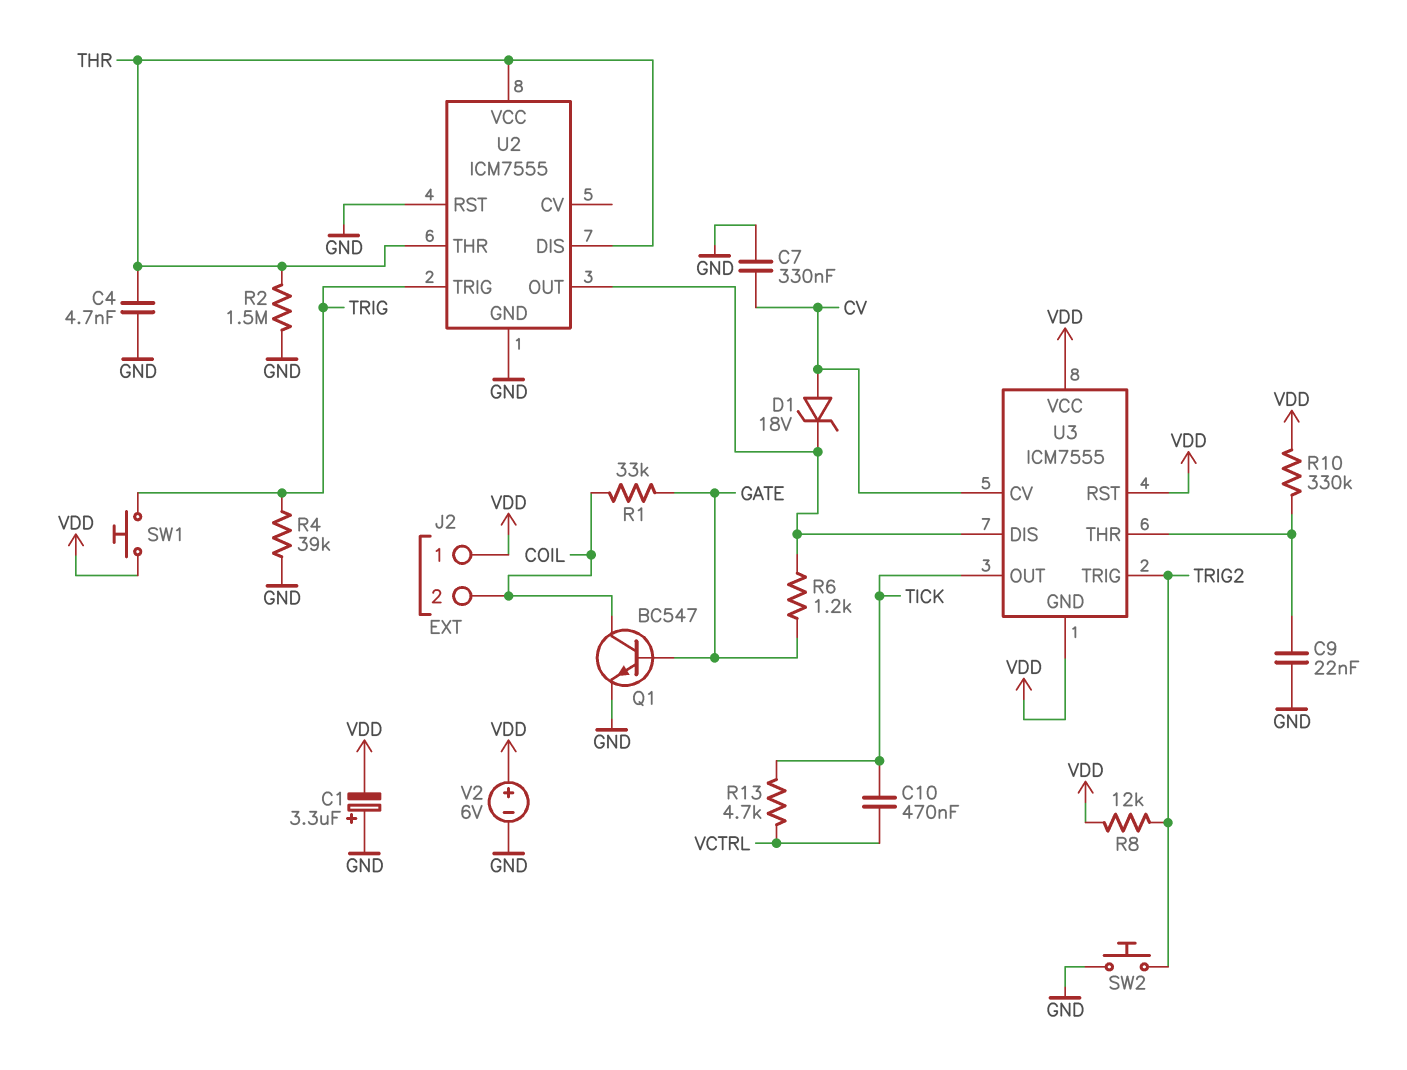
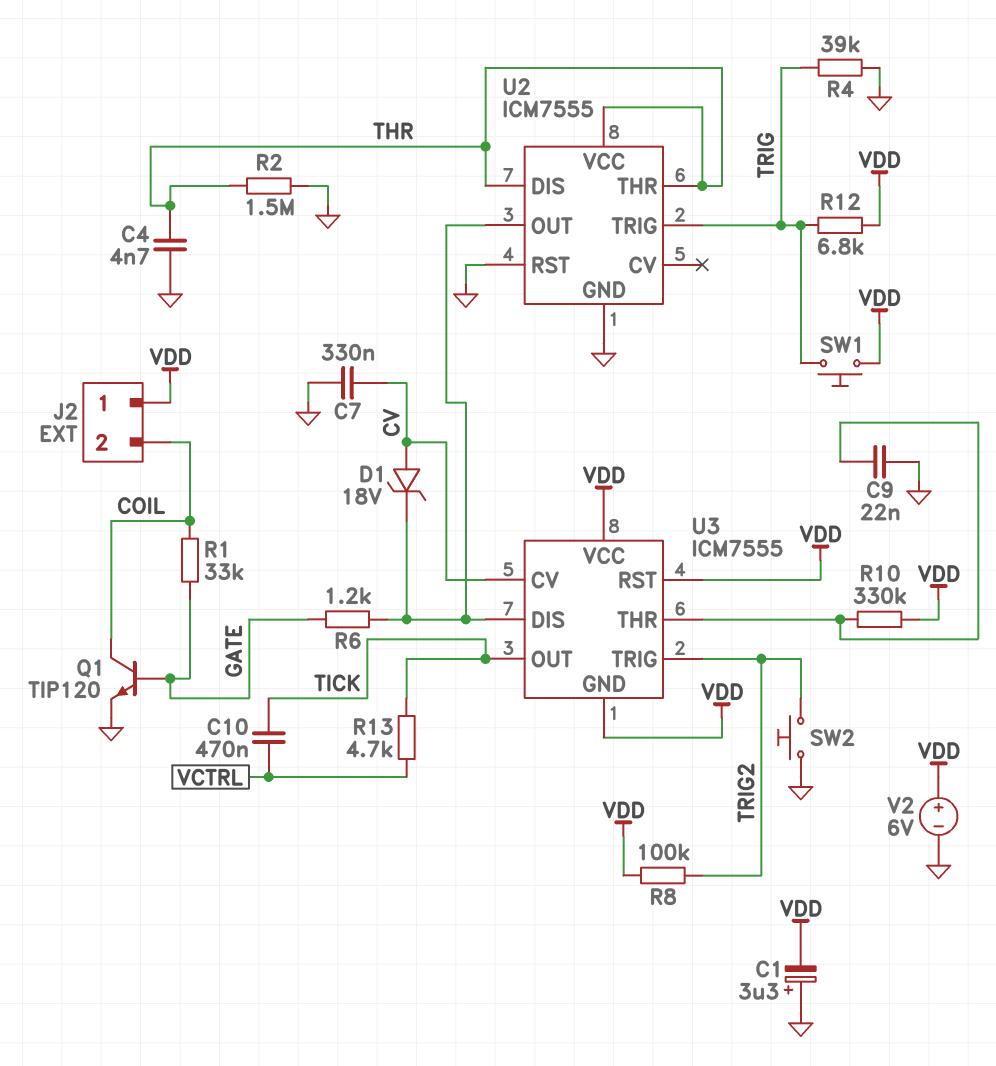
Q1: NPN BC547 (B GATE, C COIL, E GND) -> NPN TIP120 (B GATE, C COIL, E GND)
R8: 12k (TRIG2, VDD) -> 100k (TRIG2, VDD)
R12: none -> 6.8k (TRIG, VDD)

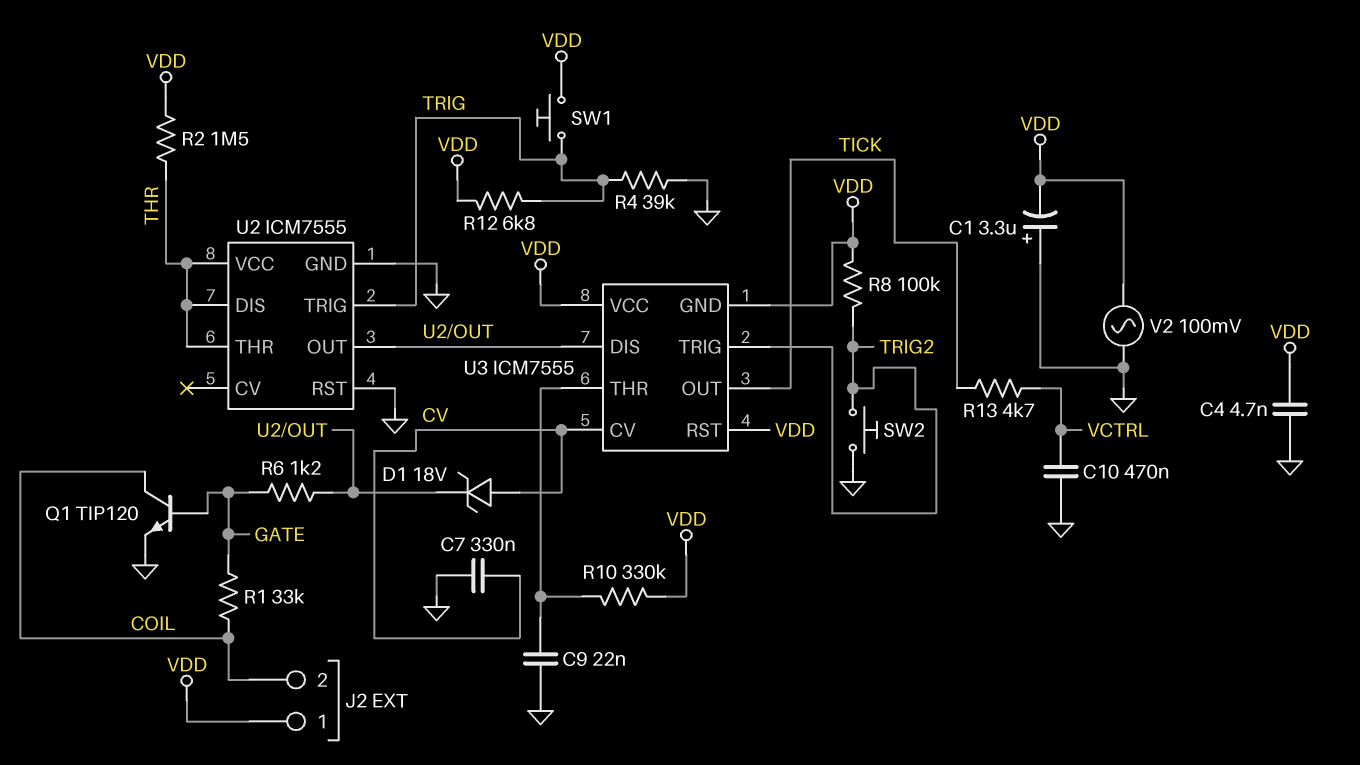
C4: 4.7nF (GND, THR) -> 4.7nF (GND, VDD)
C10: 470nF (TICK, VCTRL) -> 470nF (GND, VCTRL)
R2: 1.5M (GND, THR) -> 1.5M (THR, VDD)
V2: 6V (plus VDD, minus GND) -> AC 100mV (GND, VDD)

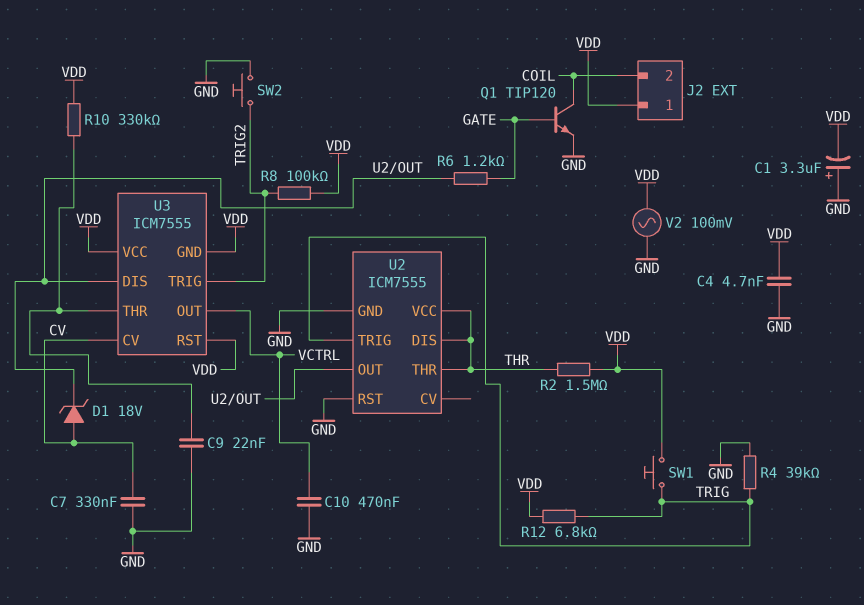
R1: 33k (COIL, GATE) -> none
R13: 4.7k (TICK, VCTRL) -> none
U3 pin OUT: TICK -> VCTRL

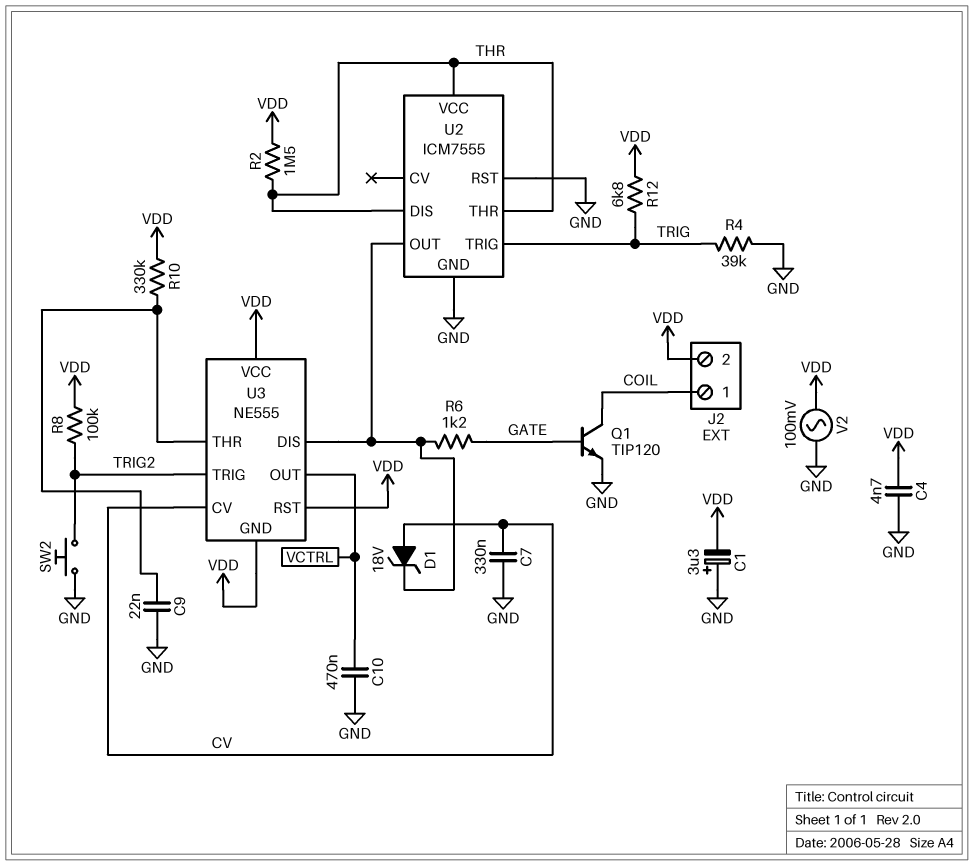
J2 pin 1: VDD -> COIL
J2 pin 2: COIL -> VDD
SW1: button (TRIG, VDD) -> none
U3: ICM7555 -> NE555

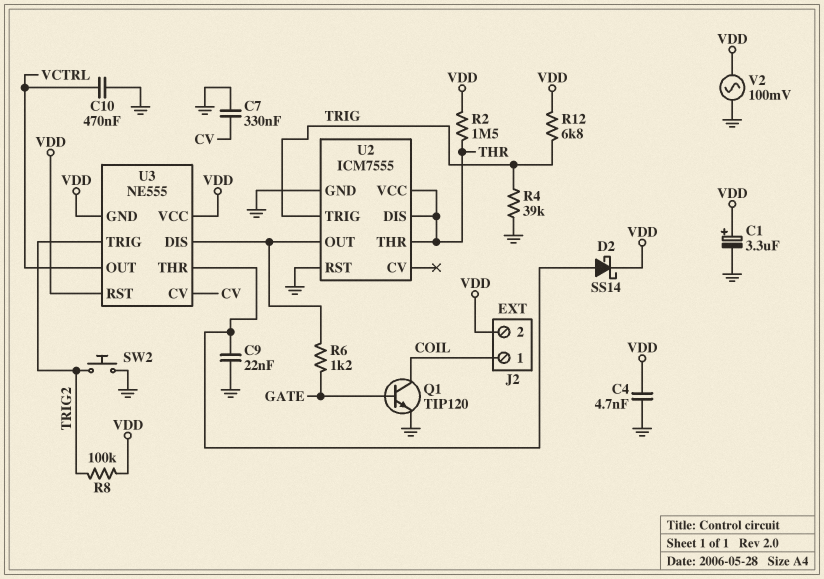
C1: 3.3uF (plus GND, minus VDD) -> 3.3uF (plus VDD, minus GND)
D1: zener 18V (A CV, K U2/OUT) -> none
D2: none -> schottky SS14 (A U3/THR, K VDD)
R10: 330k (U3/THR, VDD) -> none

